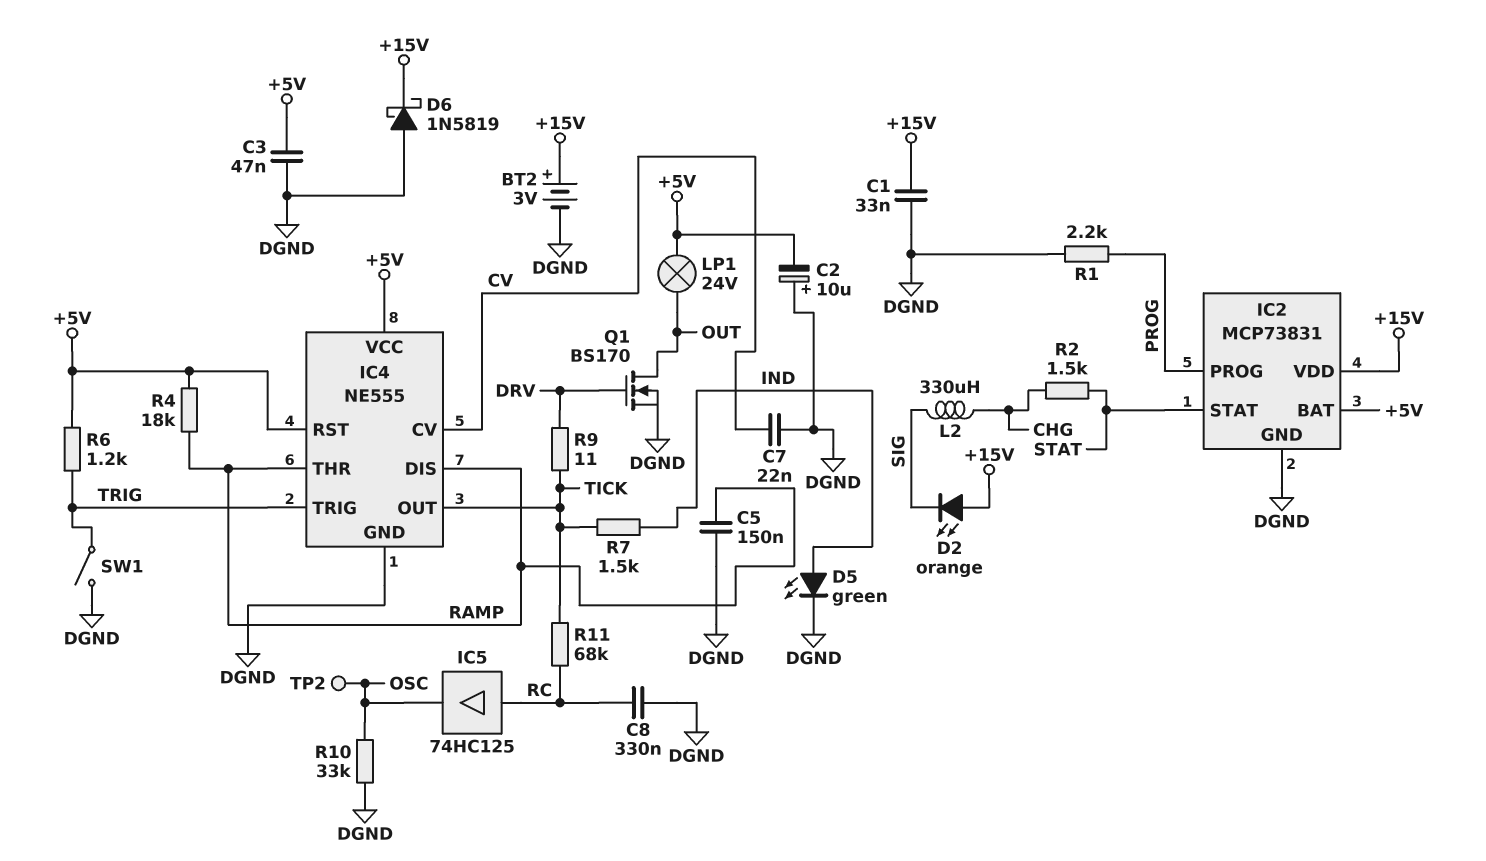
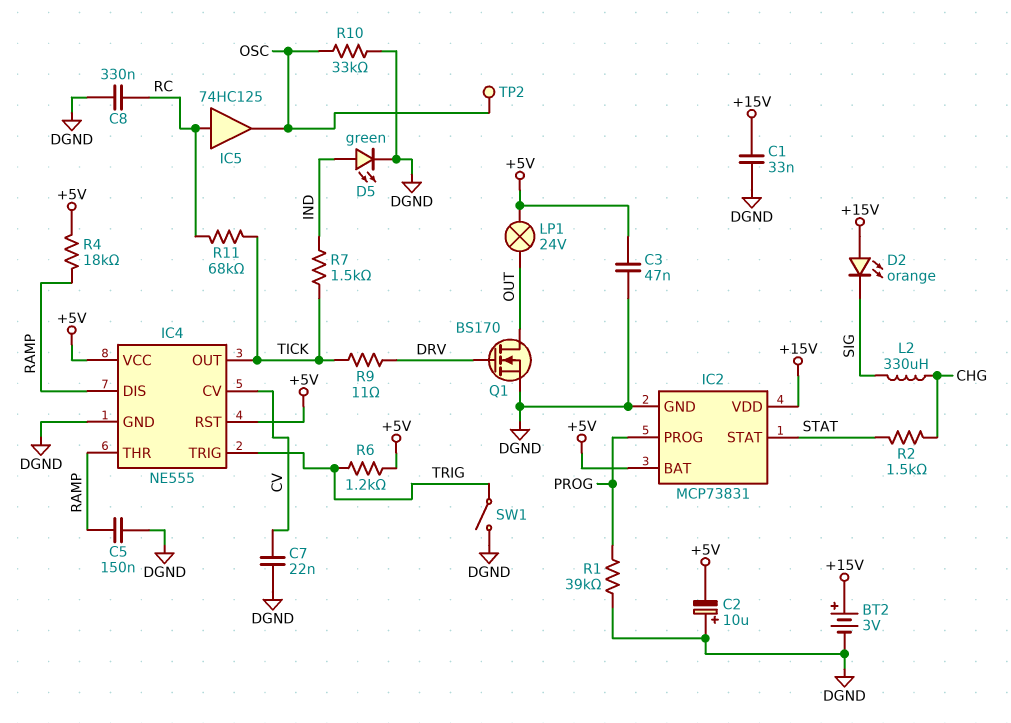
D6: schottky 1N5819 (A DGND, K +15V) -> none
R1: 2.2k (DGND, PROG) -> 39k (DGND, PROG)

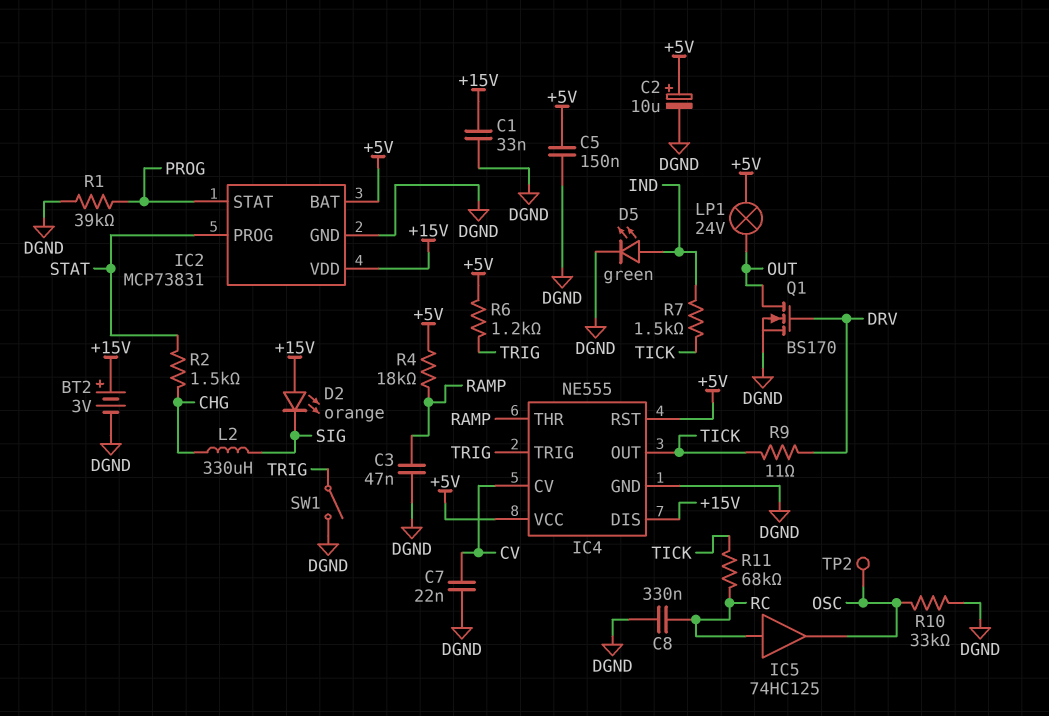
C2: 10uF (plus DGND, minus +5V) -> 10uF (plus +5V, minus DGND)
C3: 47nF (+5V, DGND) -> 47nF (DGND, RAMP)
C5: 150nF (DGND, RAMP) -> 150nF (+5V, DGND)
IC2 pin PROG: PROG -> STAT
IC2 pin STAT: STAT -> PROG
IC4 pin DIS: RAMP -> +15V

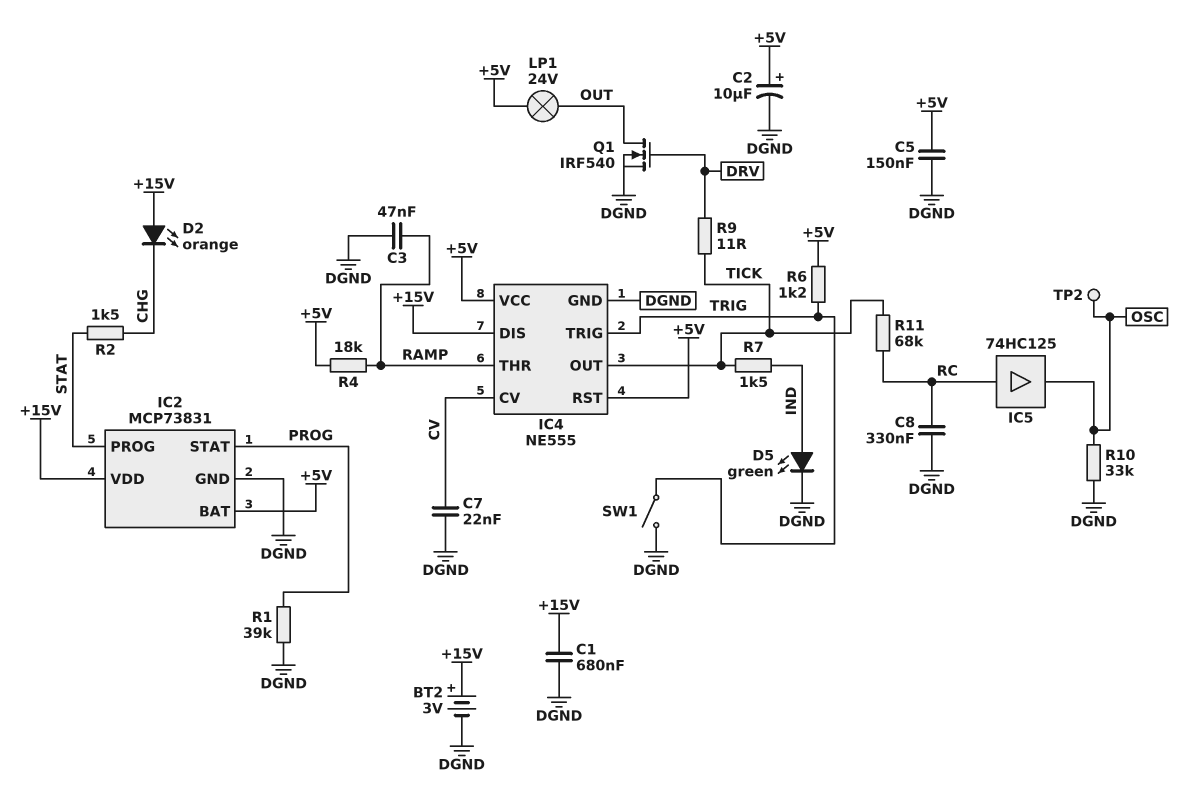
C1: 33nF (+15V, DGND) -> 680nF (+15V, DGND)
D2: LED orange (A +15V, K SIG) -> LED orange (A +15V, K CHG)
L2: 330uH (CHG, SIG) -> none
Q1: NMOS BS170 (G DRV, D OUT, S DGND) -> NMOS IRF540 (G DRV, D OUT, S DGND)

